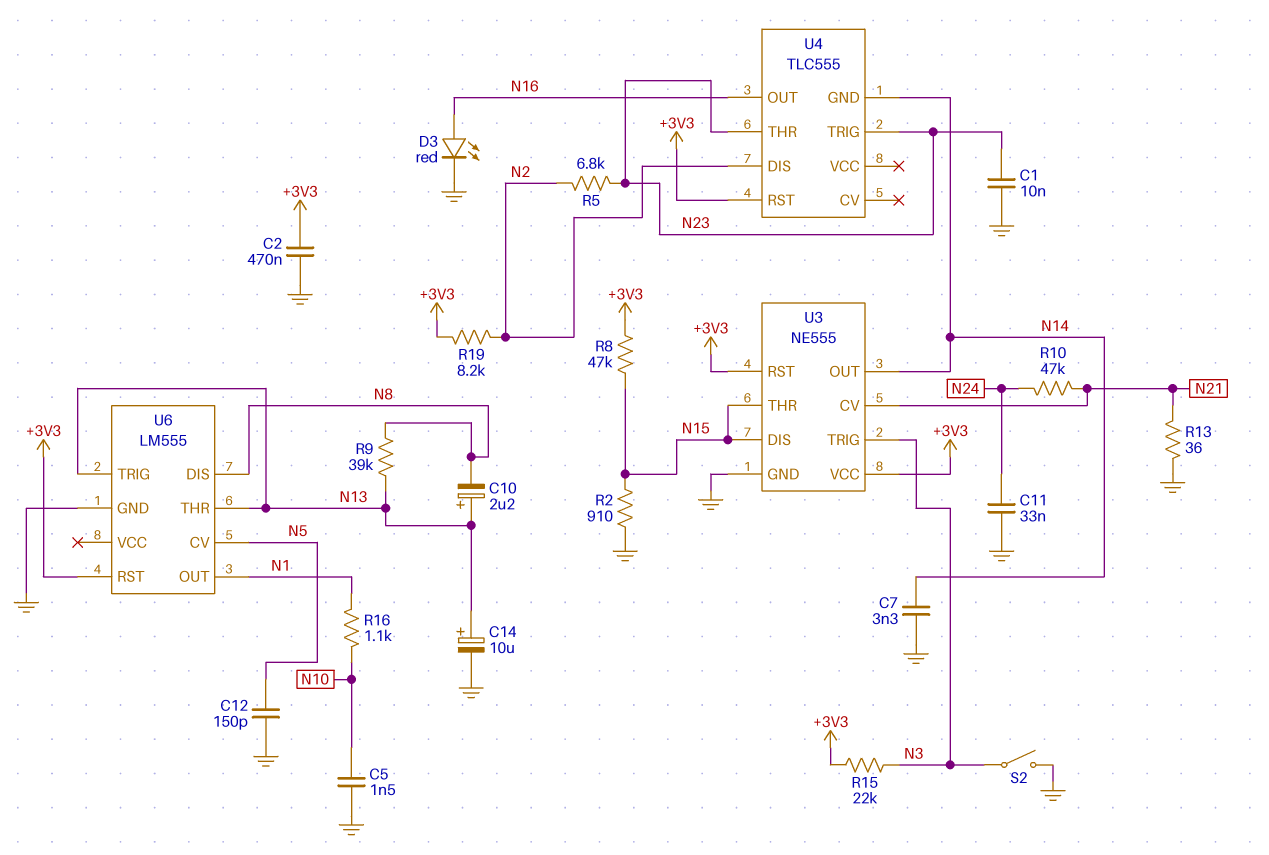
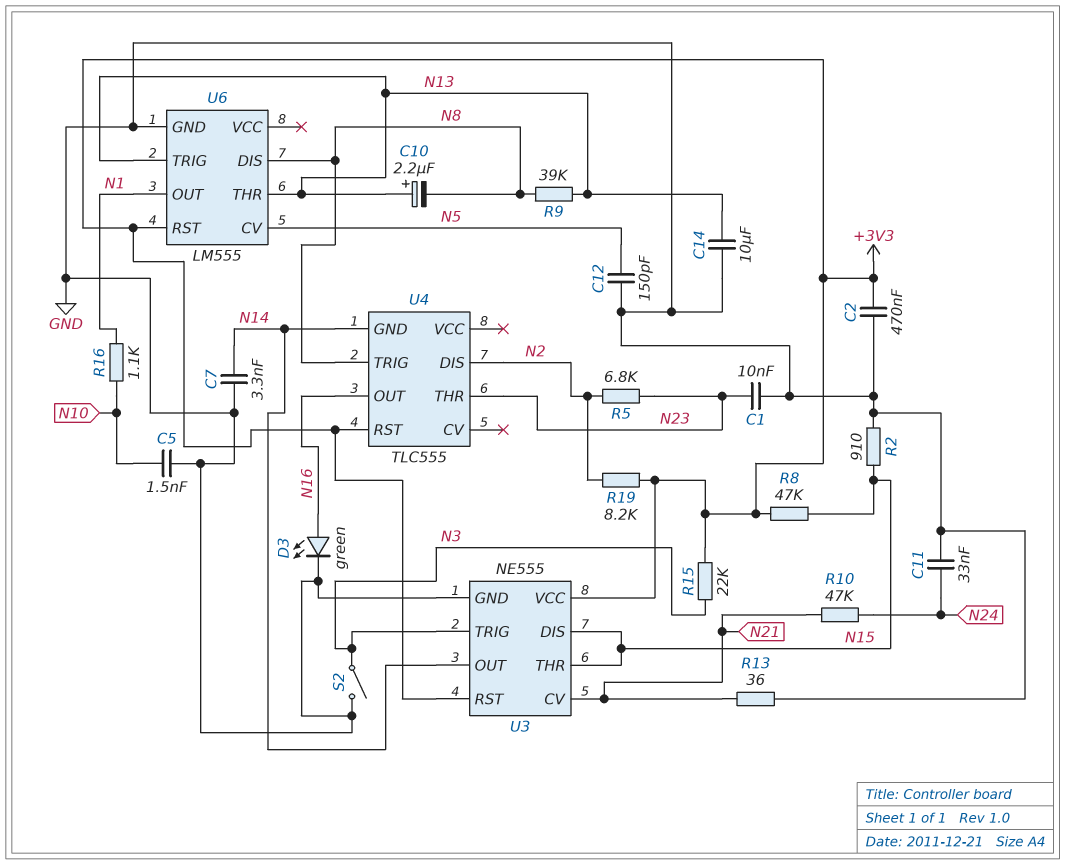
C14: 10uF (plus N13, minus GND) -> 10uF (GND, N13)
D3: LED red (A N16, K GND) -> LED green (A N16, K GND)
U4 pin TRIG: N23 -> N8

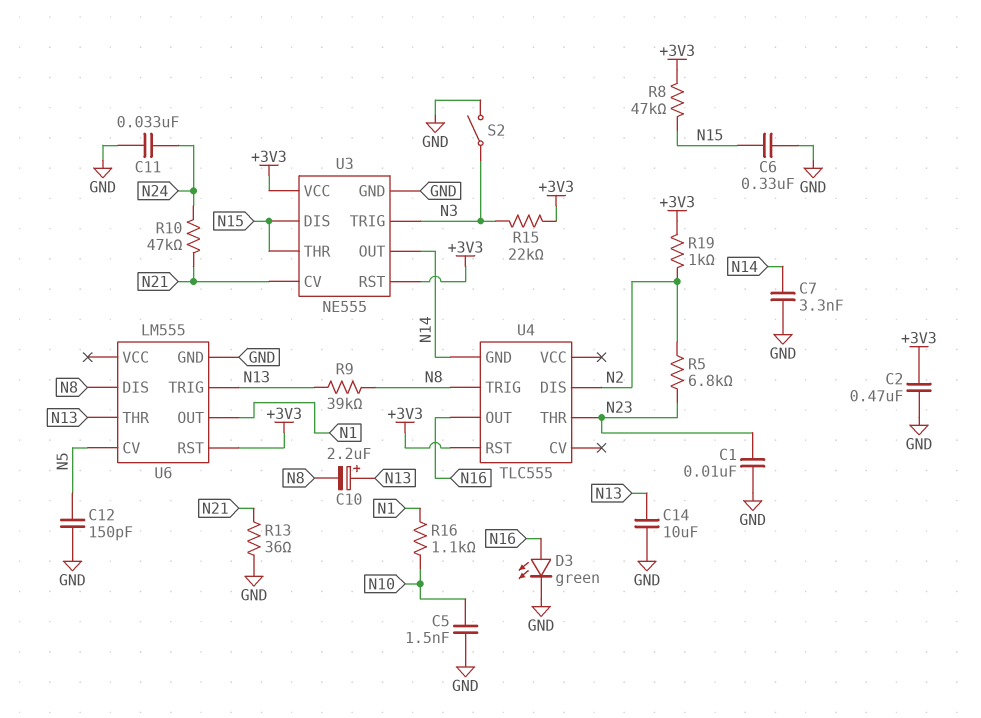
C6: none -> 330nF (GND, N15)
R2: 910 (GND, N15) -> none
R19: 8.2k (+3V3, N2) -> 1k (+3V3, N2)

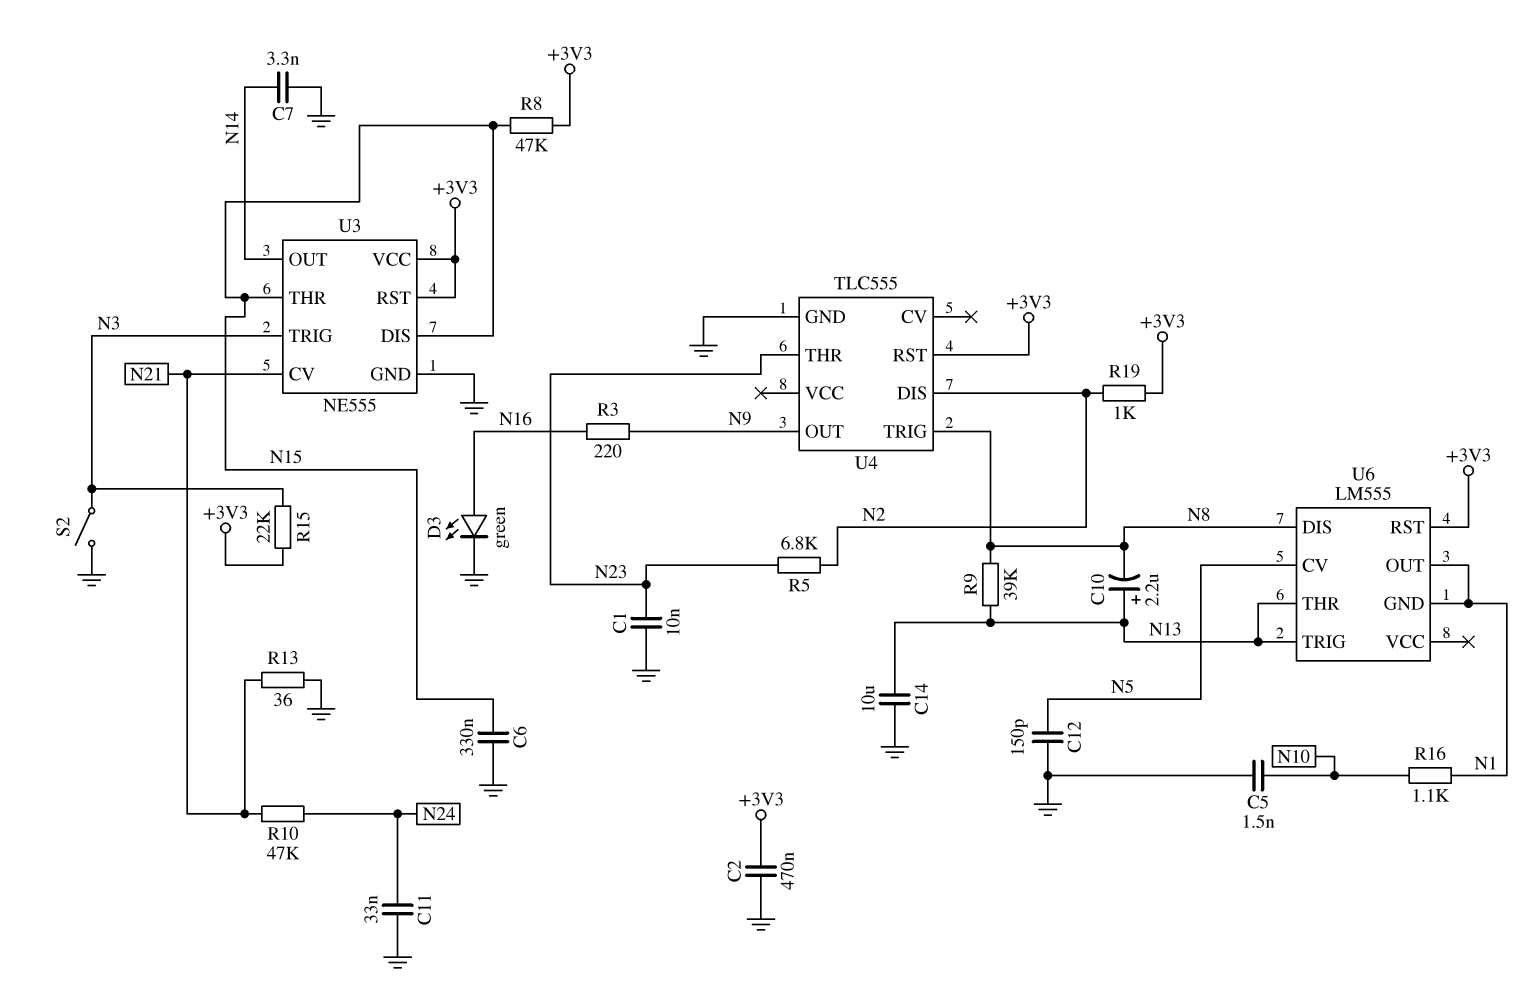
R3: none -> 220 (N9, N16)
U4 pin GND: N14 -> GND
U4 pin OUT: N16 -> N9
U6 pin GND: GND -> N1

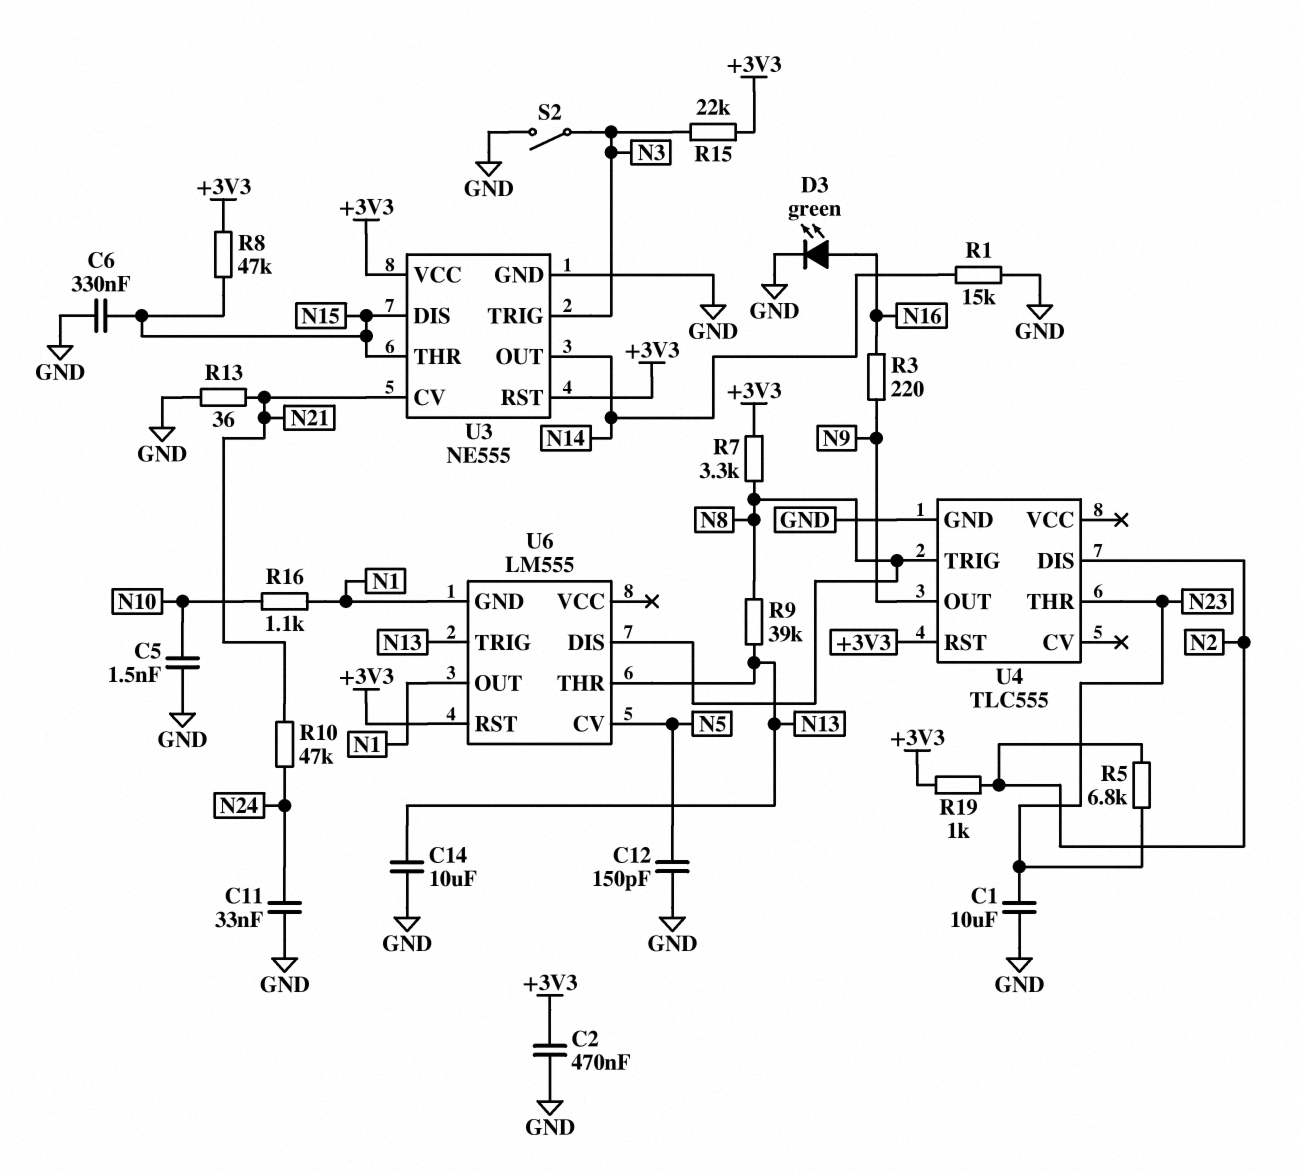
C1: 10nF (GND, N23) -> 10uF (GND, N23)
C7: 3.3nF (GND, N14) -> none
C10: 2.2uF (plus N13, minus N8) -> none
R1: none -> 15k (GND, N14)
R7: none -> 3.3k (+3V3, N8)

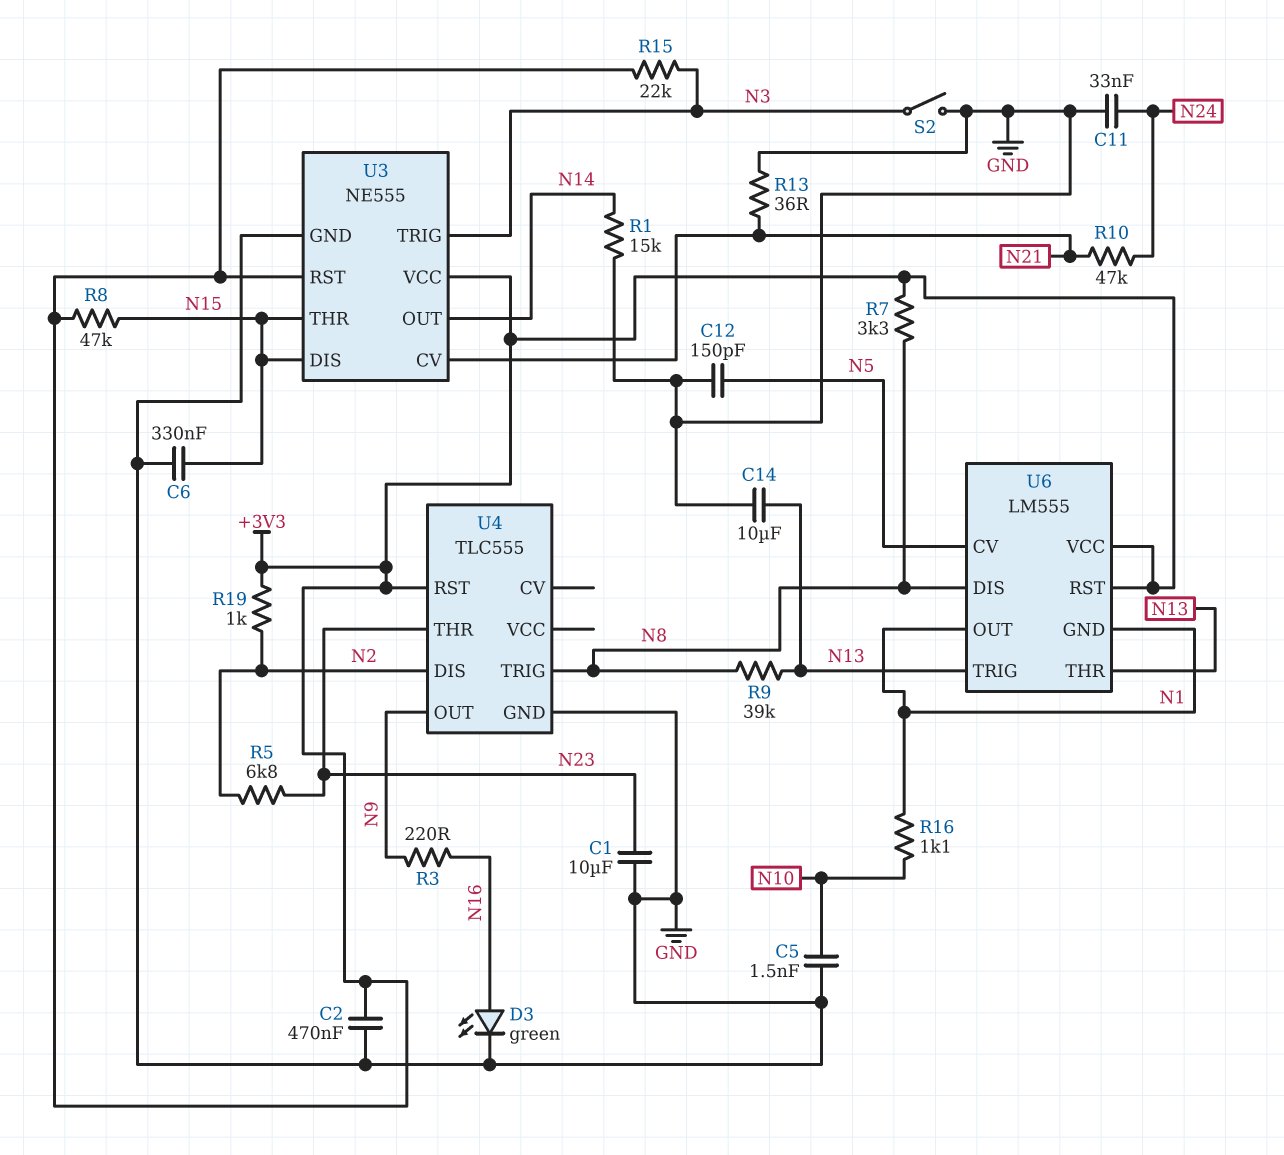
U6 pin VCC: none -> +3V3

